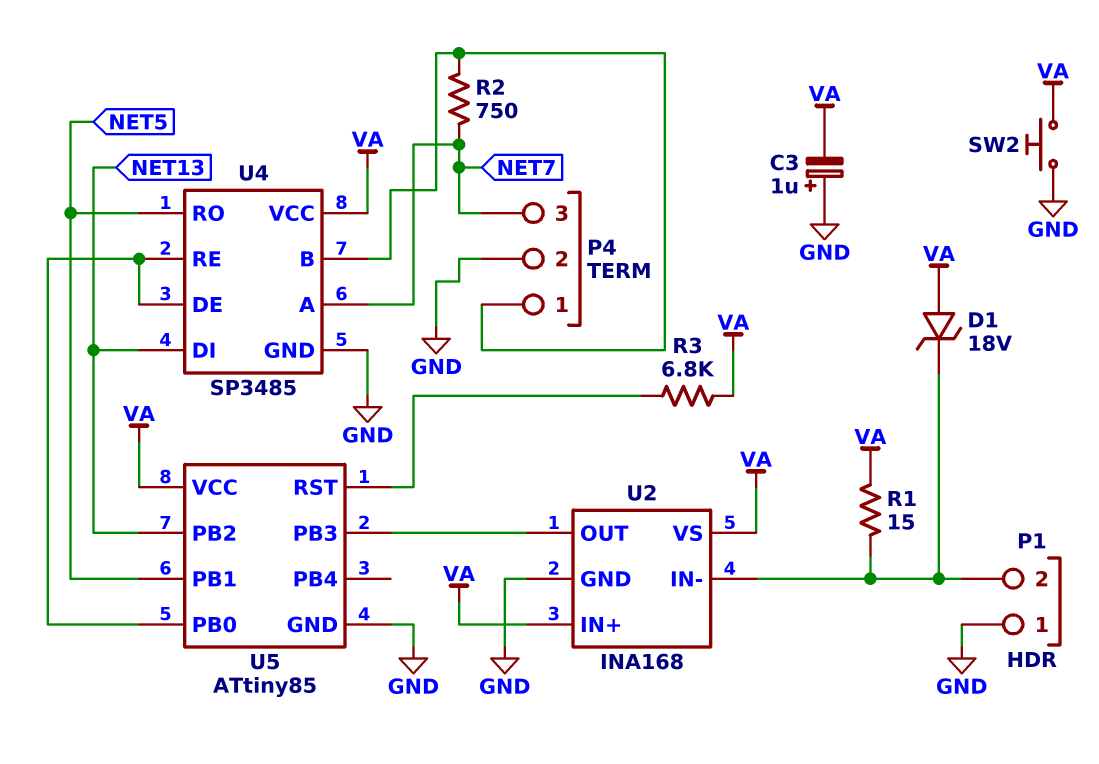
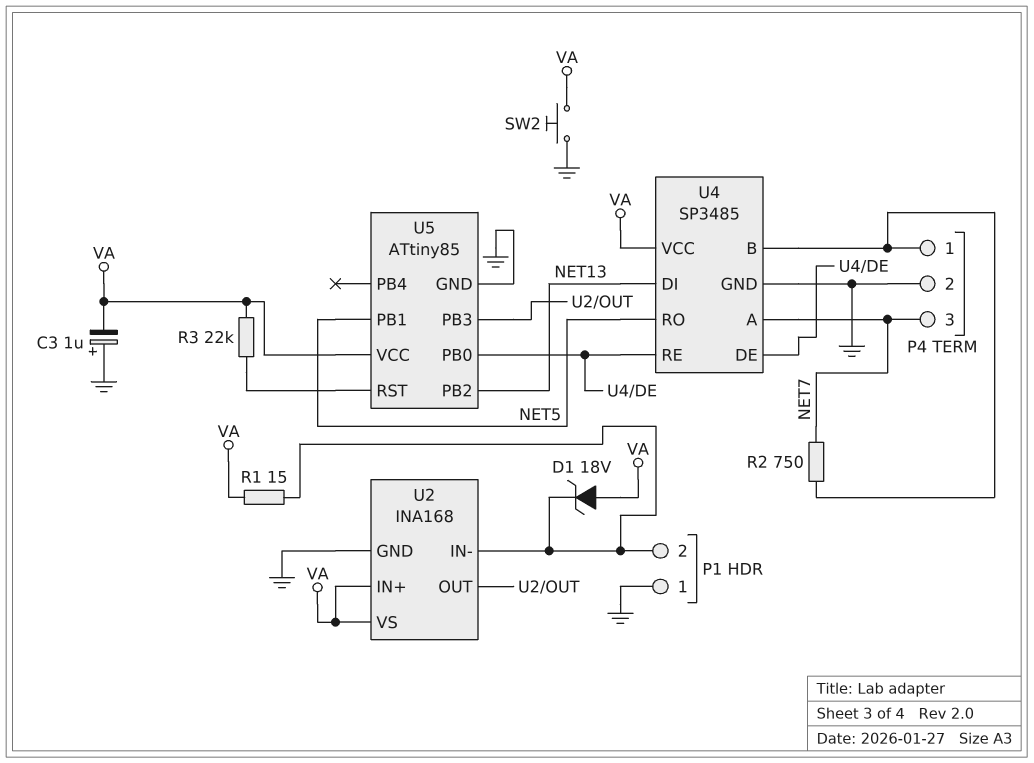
R3: 6.8k (U5/RST, VA) -> 22k (U5/RST, VA)

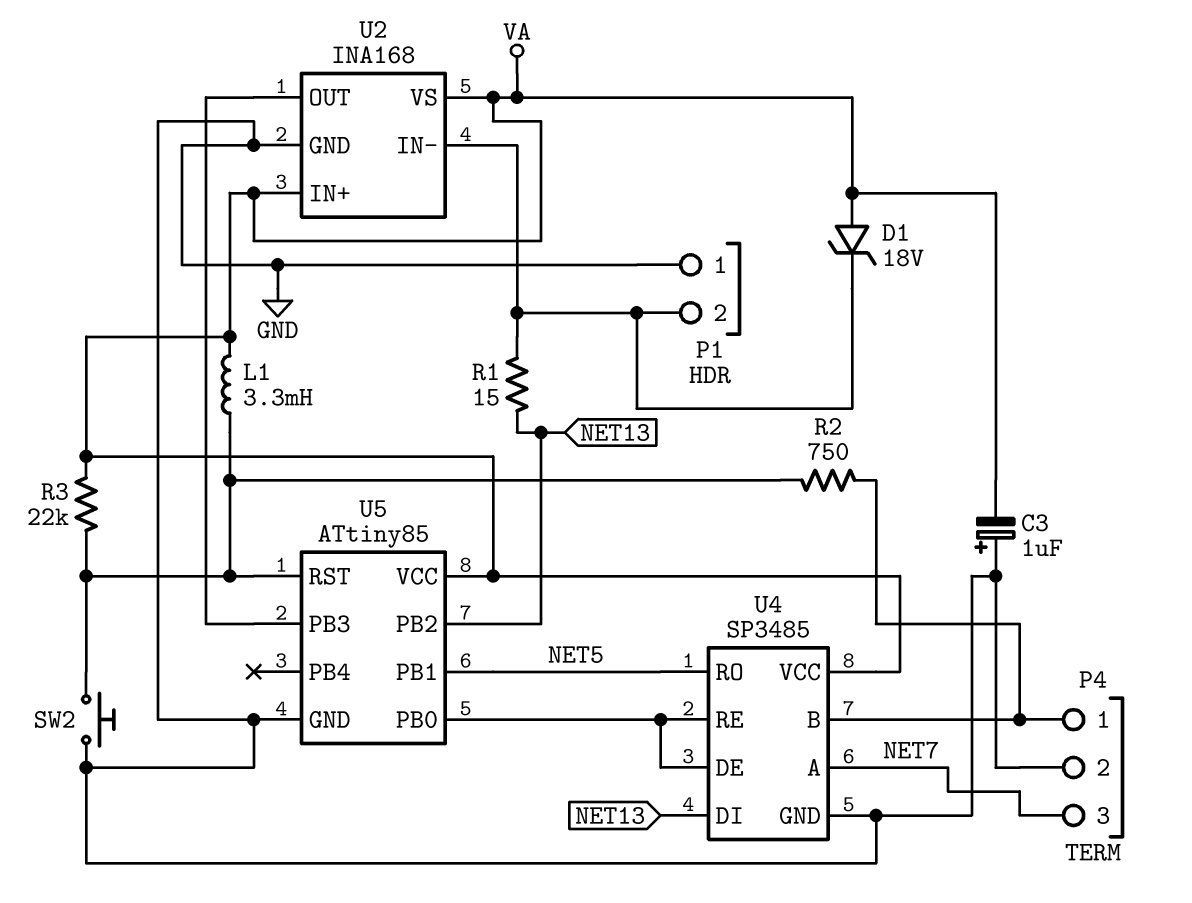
L1: none -> 3.3mH (U5/RST, VA)
R1: 15 (P1/2, VA) -> 15 (NET13, P1/2)
R2: 750 (NET7, P4/1) -> 750 (P4/1, U5/RST)
SW2: button (GND, VA) -> button (GND, U5/RST)

